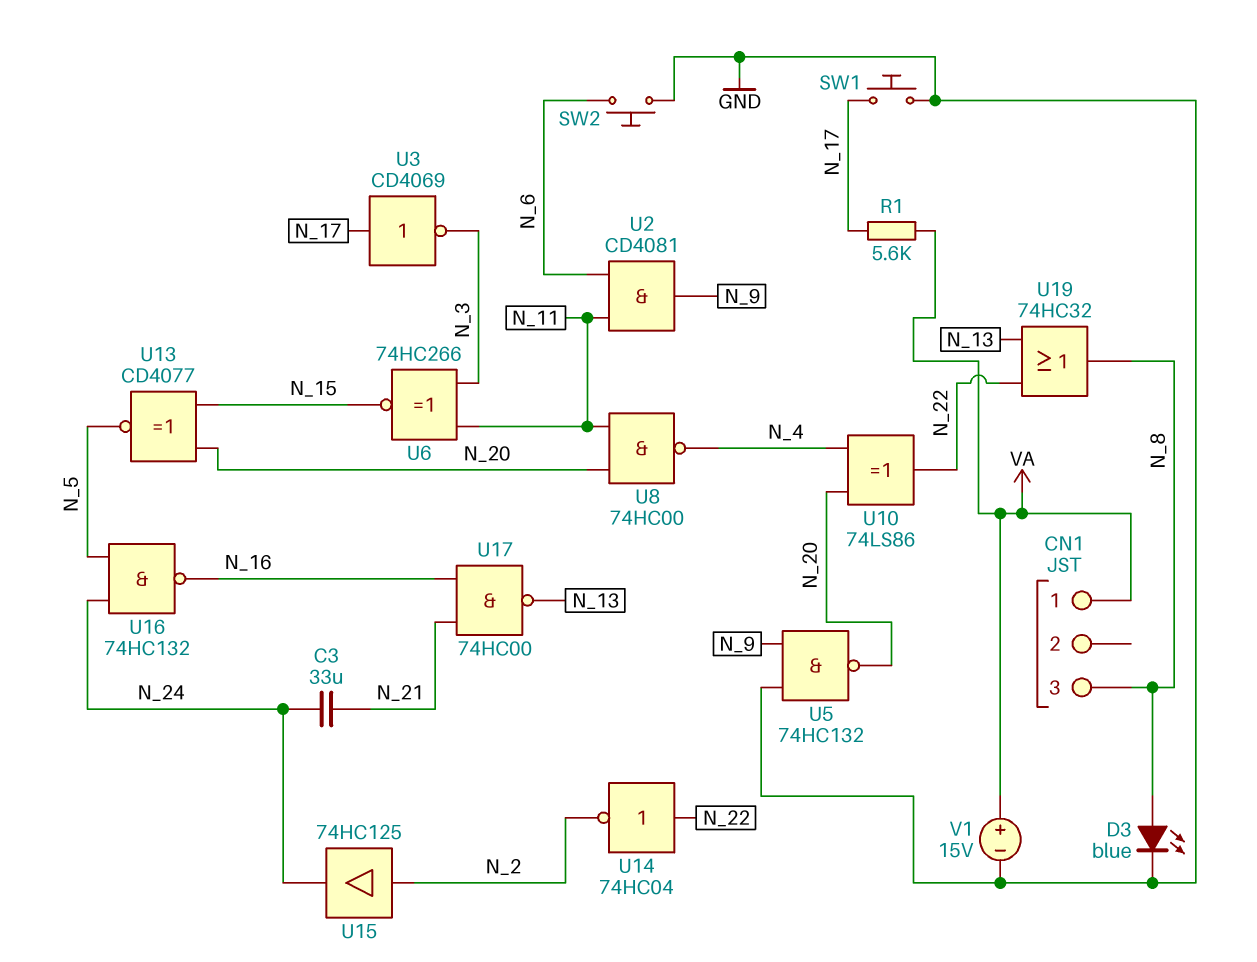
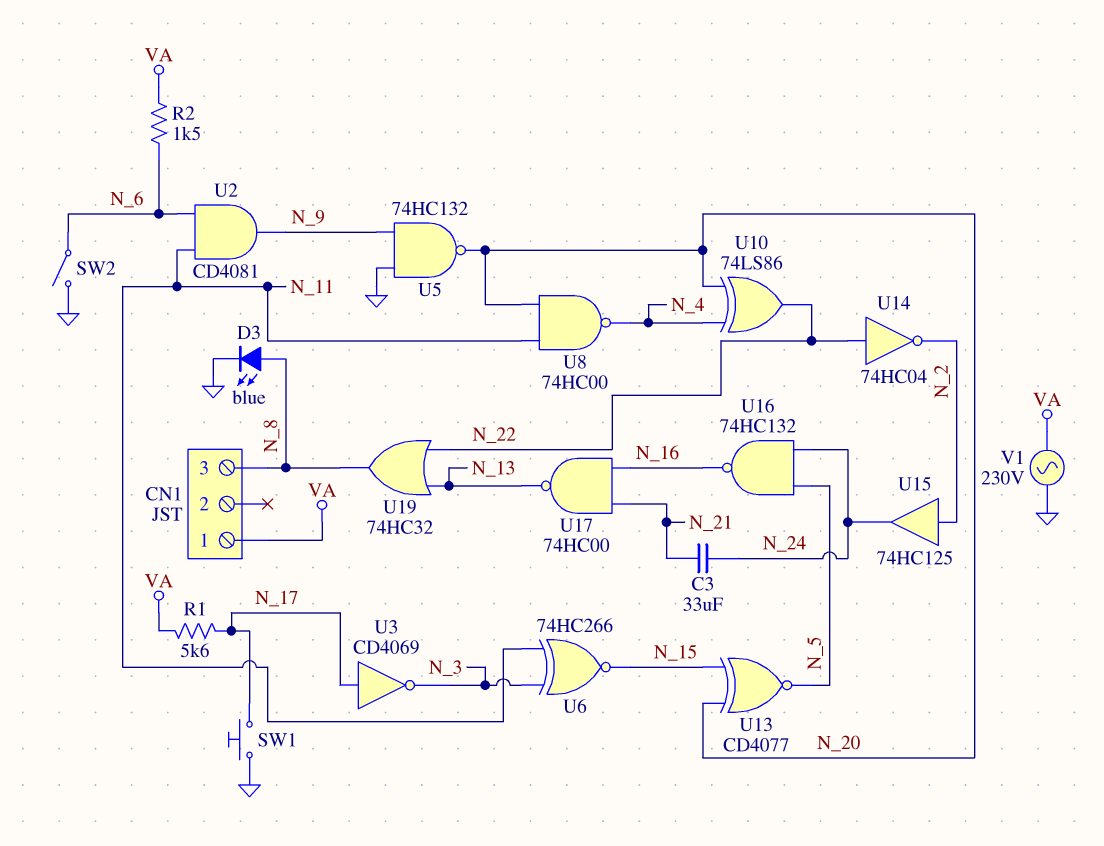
R2: none -> 1.5k (N_6, VA)
SW2: button (GND, N_6) -> switch (GND, N_6)
V1: 15V (plus VA, minus GND) -> AC 230V (GND, VA)

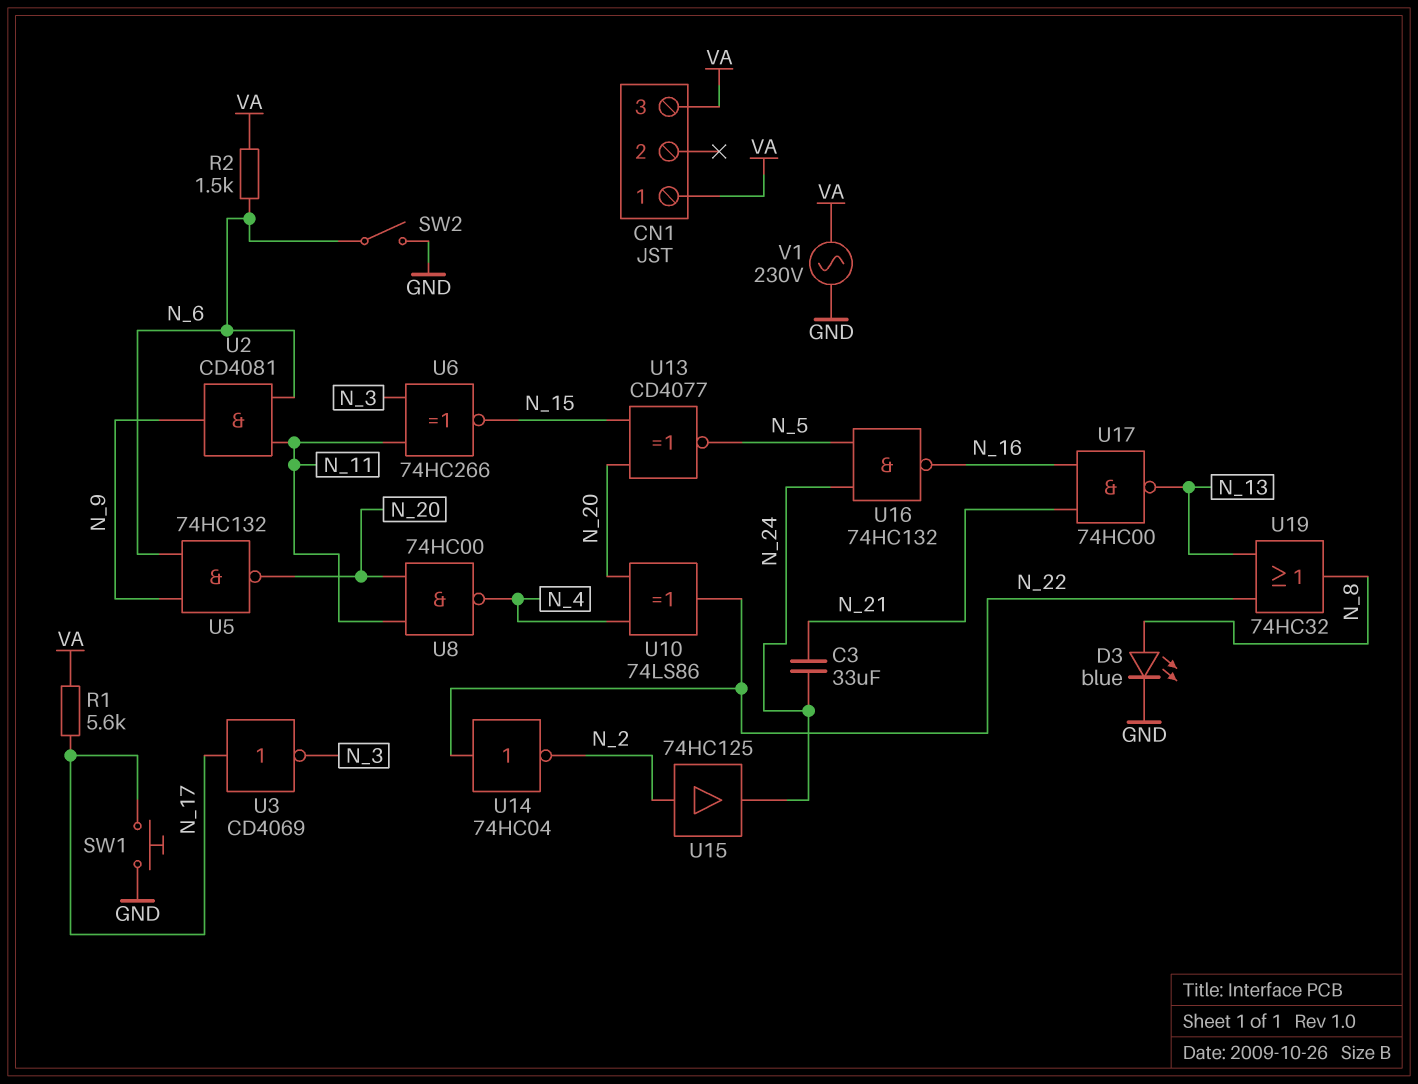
CN1 pin 3: N_8 -> VA
U5: NAND 74HC132 (in GND, in N_9, out N_20) -> NAND 74HC132 (in N_6, in N_9, out N_20)

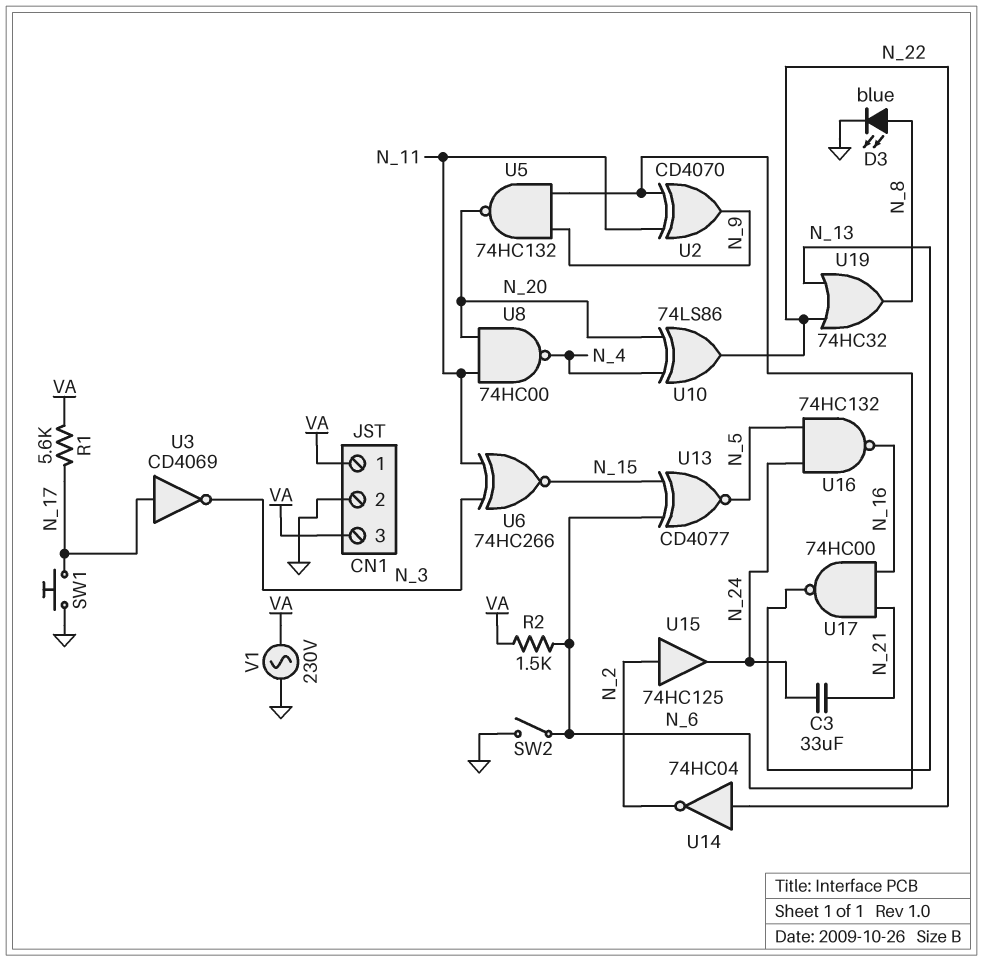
CN1 pin 2: none -> GND
U2: AND CD4081 (in N_6, in N_11, out N_9) -> XOR CD4070 (in N_6, in N_11, out N_9)
U13: XNOR CD4077 (in N_15, in N_20, out N_5) -> XNOR CD4077 (in N_6, in N_15, out N_5)

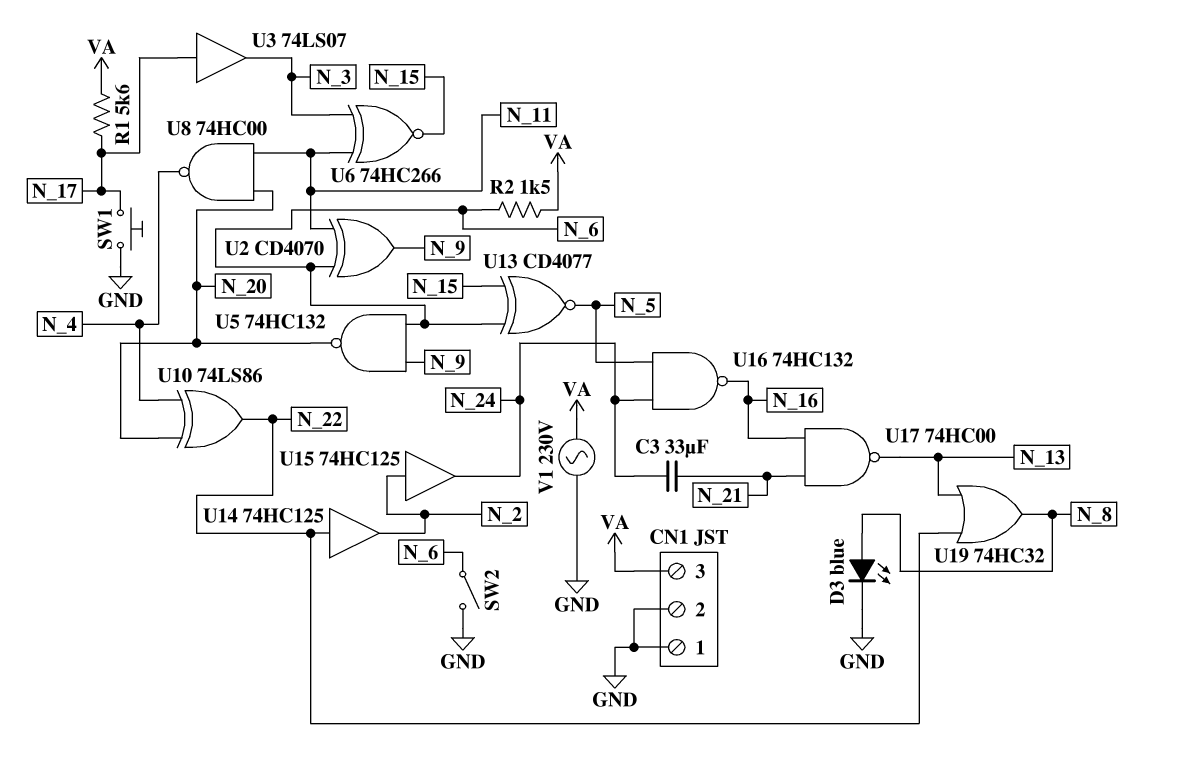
CN1 pin 1: VA -> GND
U3: NOT CD4069 (in N_17, out N_3) -> buffer 74LS07 (in N_17, out N_3)
U14: NOT 74HC04 (in N_22, out N_2) -> buffer 74HC125 (in N_22, out N_2)

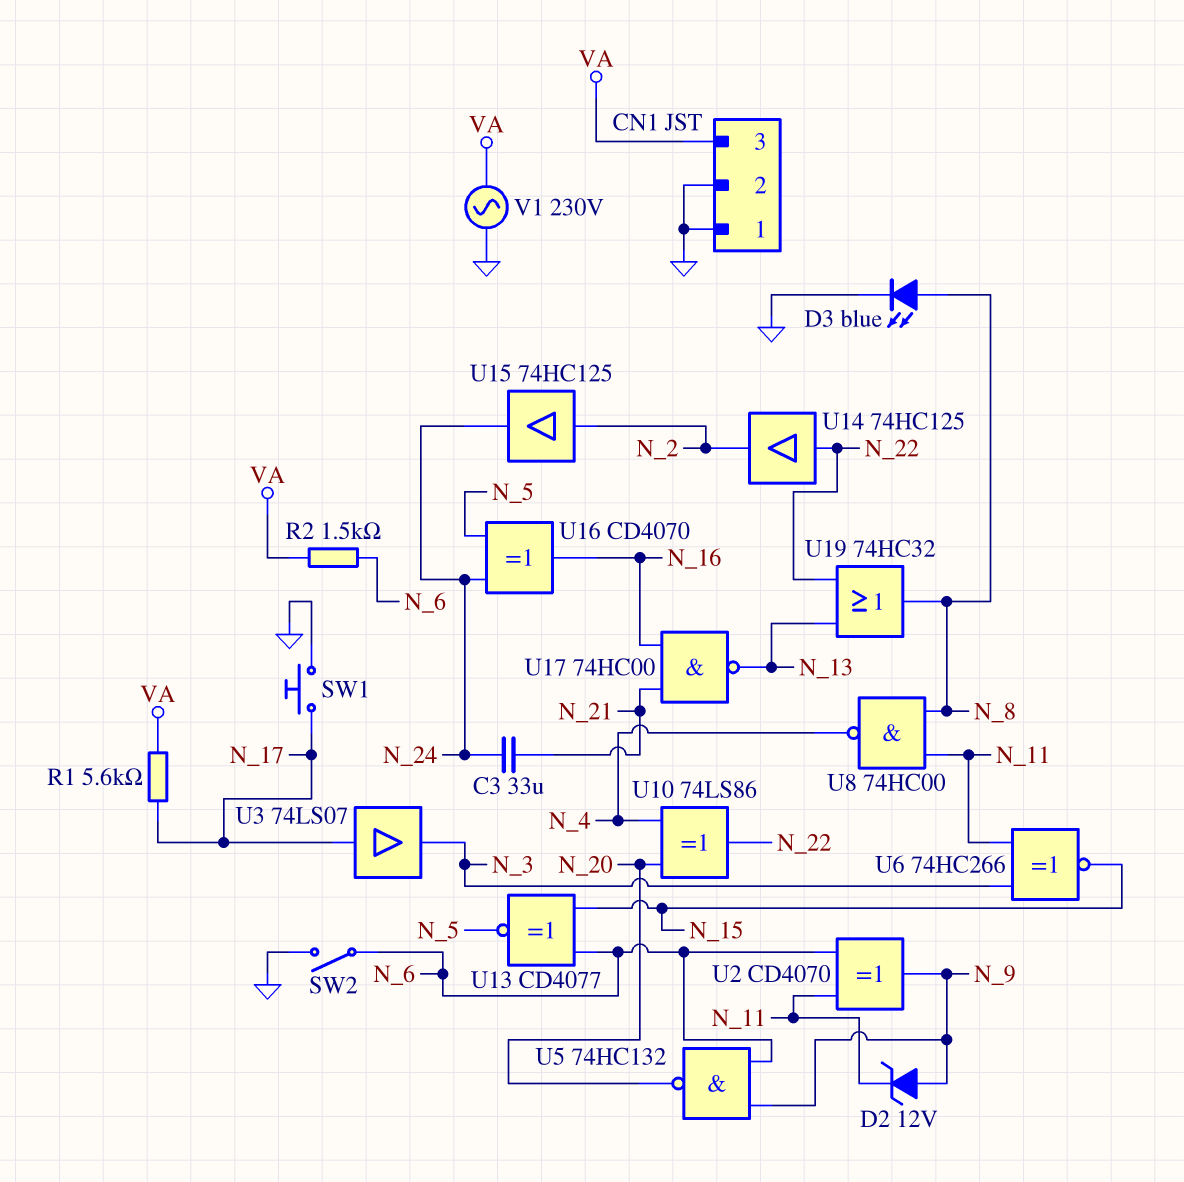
D2: none -> zener 12V (A N_9, K N_11)
U8: NAND 74HC00 (in N_11, in N_20, out N_4) -> NAND 74HC00 (in N_8, in N_11, out N_4)
U16: NAND 74HC132 (in N_5, in N_24, out N_16) -> XOR CD4070 (in N_5, in N_24, out N_16)

